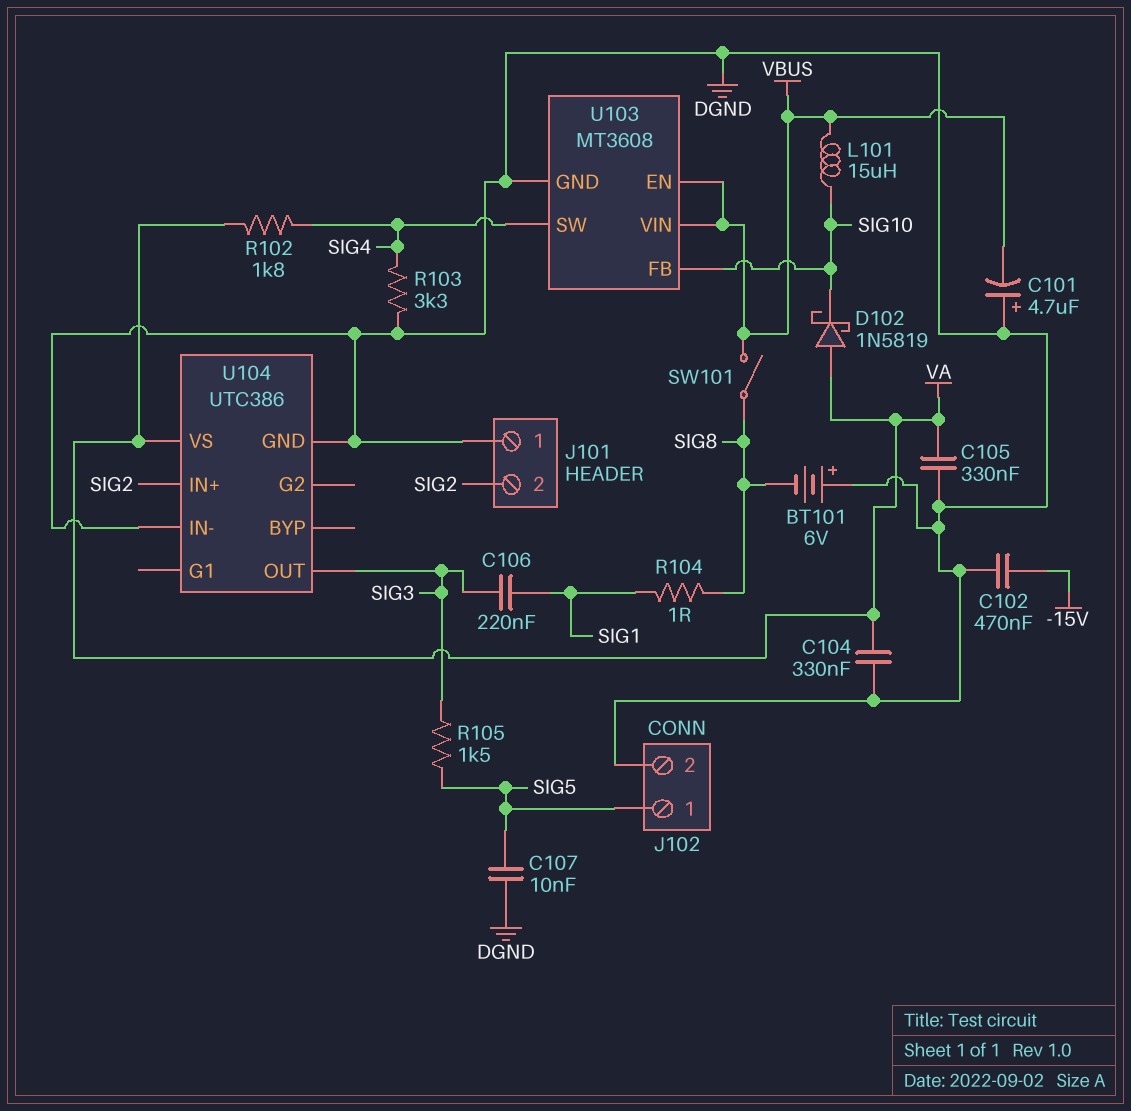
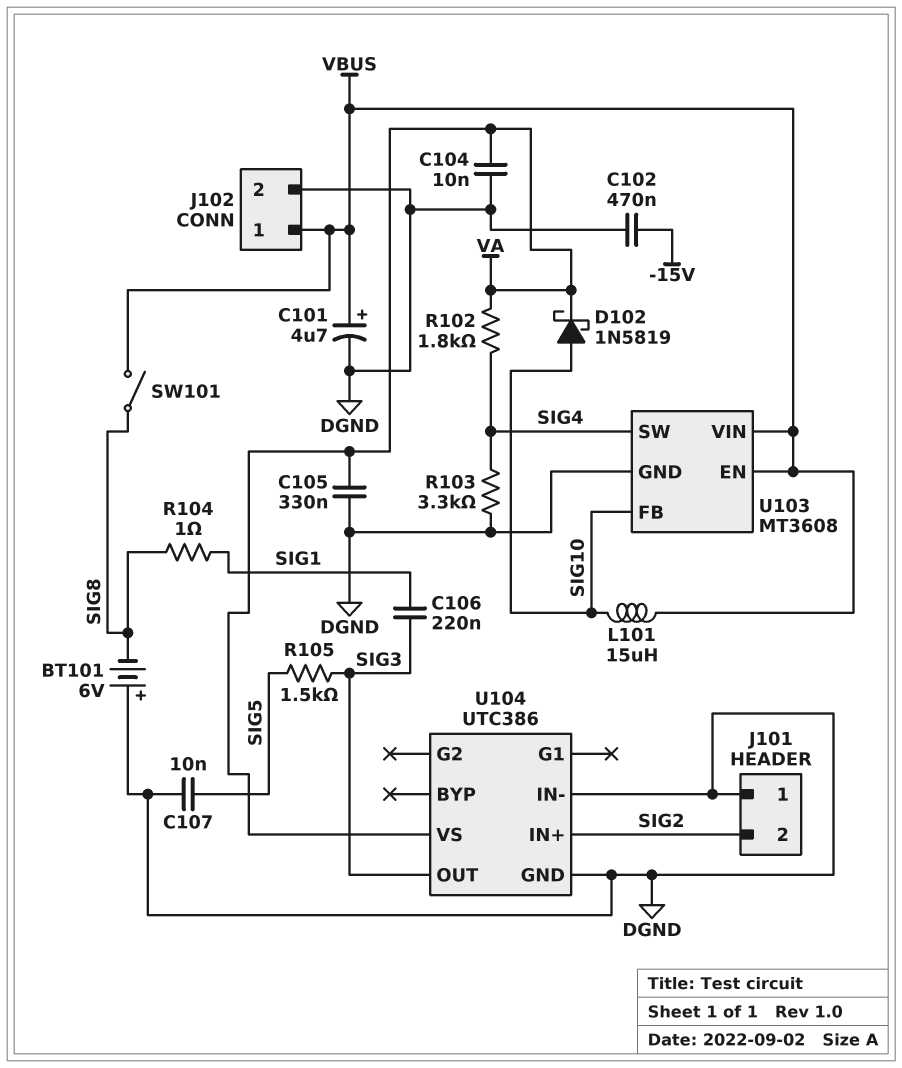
C101: 4.7uF (plus DGND, minus VBUS) -> 4.7uF (plus VBUS, minus DGND)
C104: 330nF (DGND, VA) -> 10nF (DGND, VA)
D102: schottky 1N5819 (A VA, K SIG10) -> schottky 1N5819 (A SIG10, K VA)
J102 pin 1: SIG5 -> VBUS

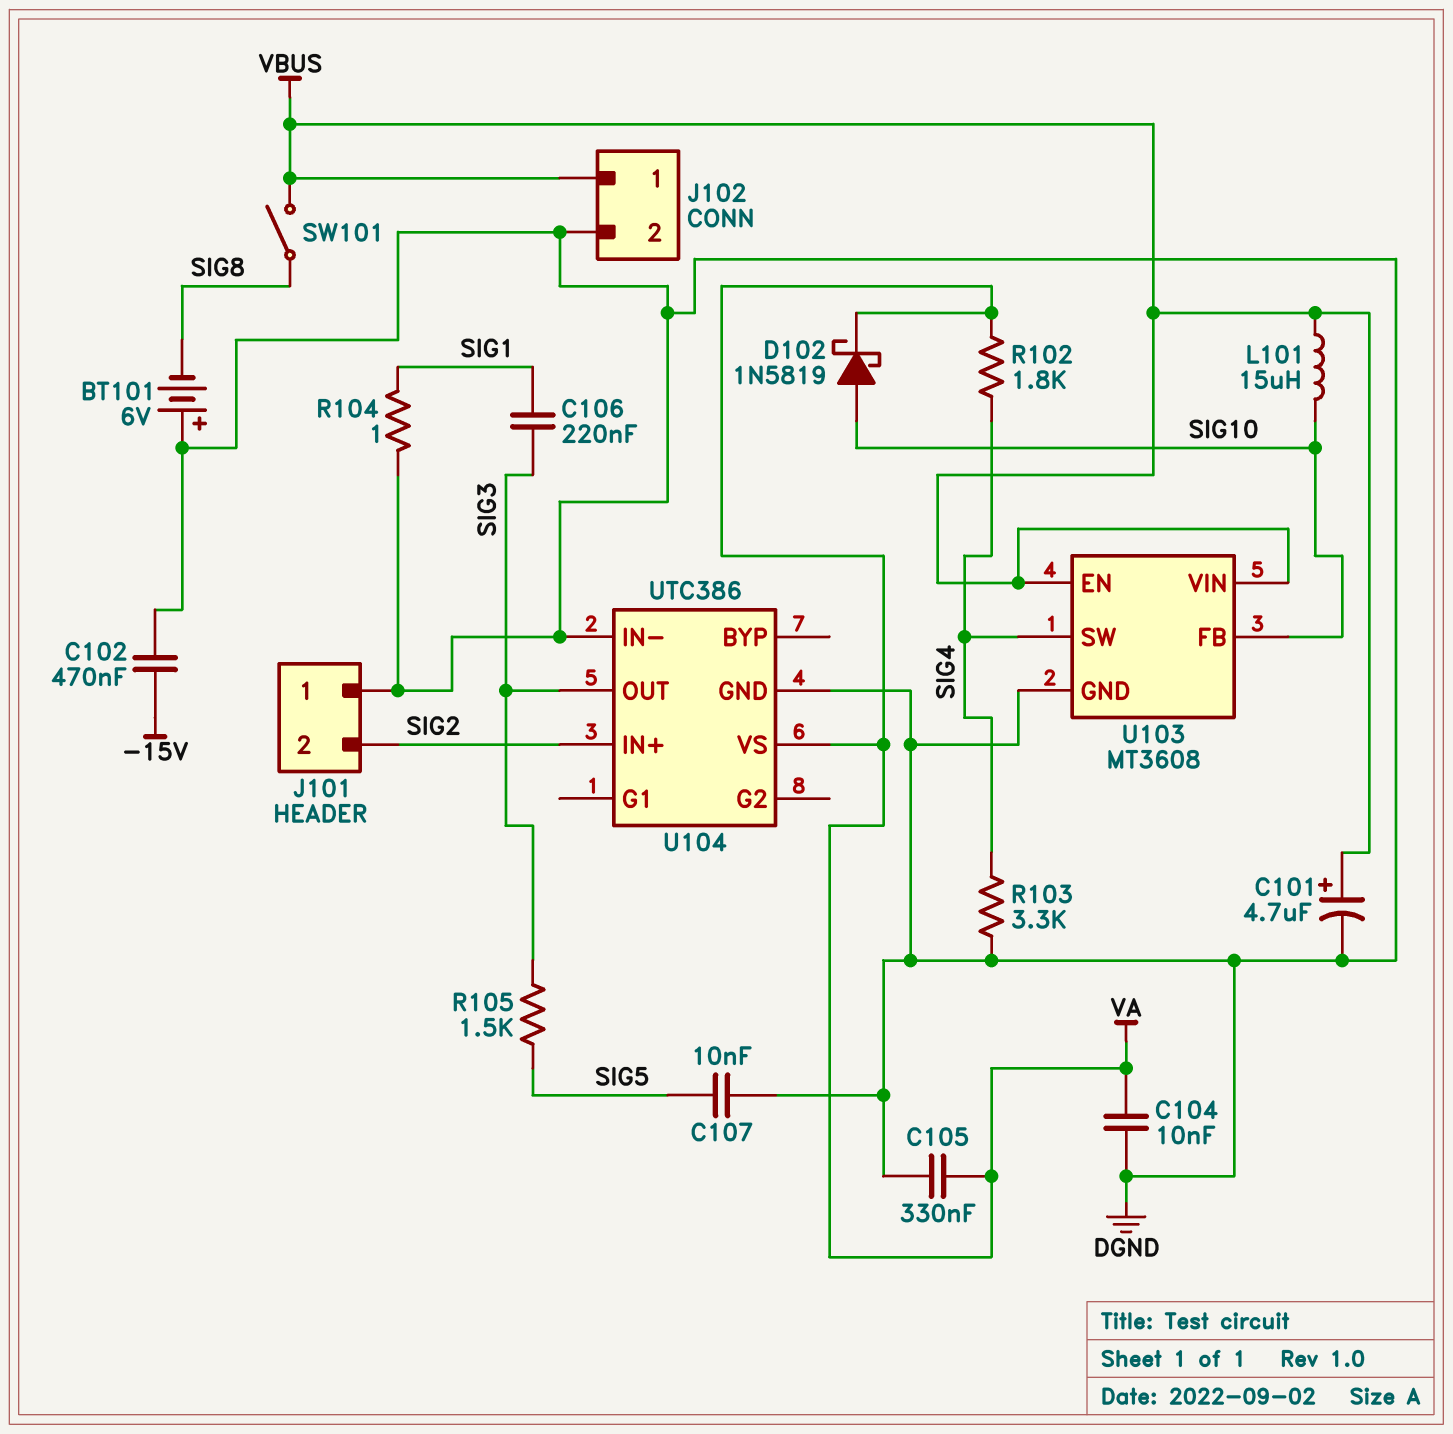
R104: 1 (SIG1, SIG8) -> 1 (DGND, SIG1)

